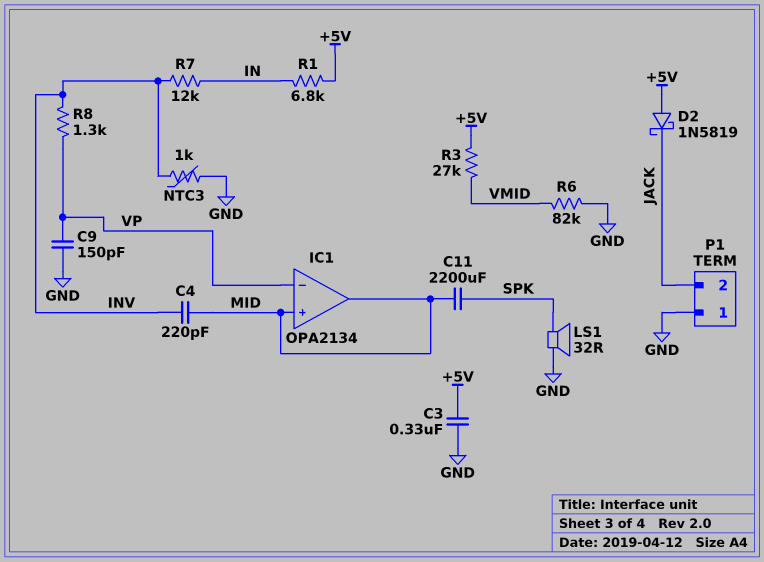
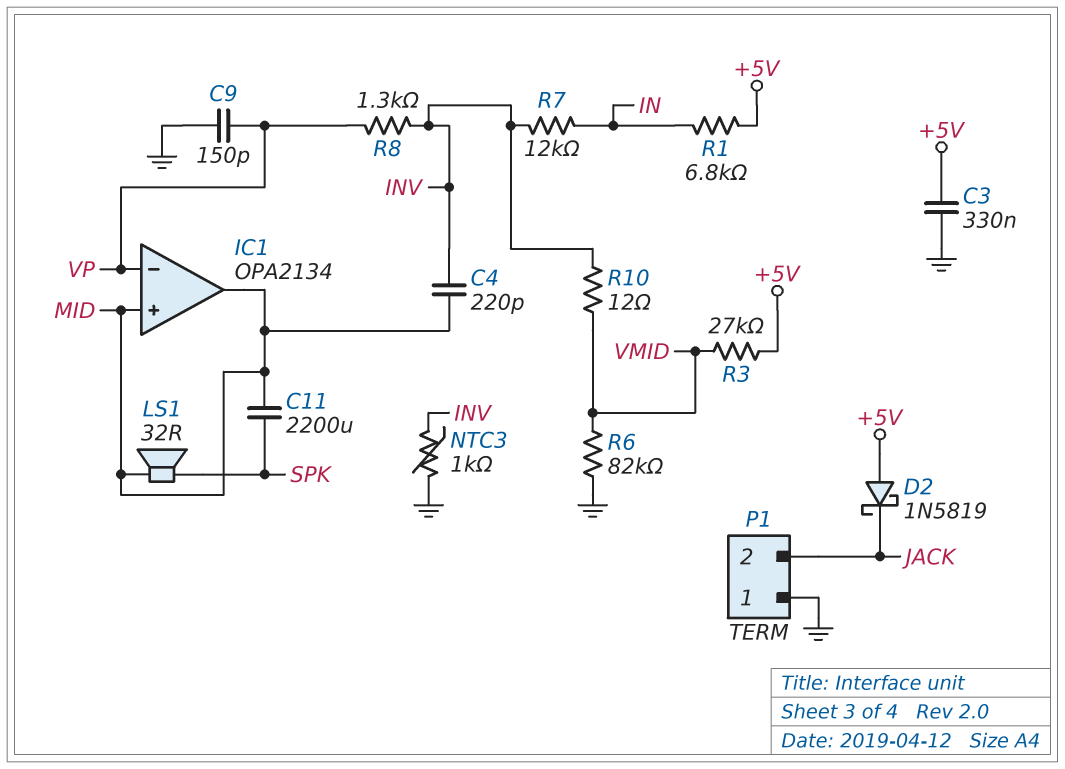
LS1: speaker 32R (GND, SPK) -> speaker 32R (MID, SPK)
R10: none -> 12 (INV, VMID)

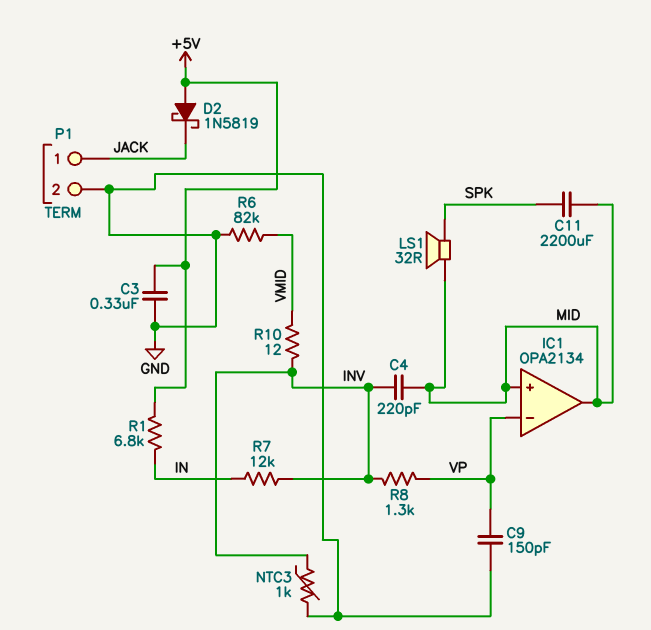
P1 pin 1: GND -> JACK
P1 pin 2: JACK -> GND
R3: 27k (+5V, VMID) -> none

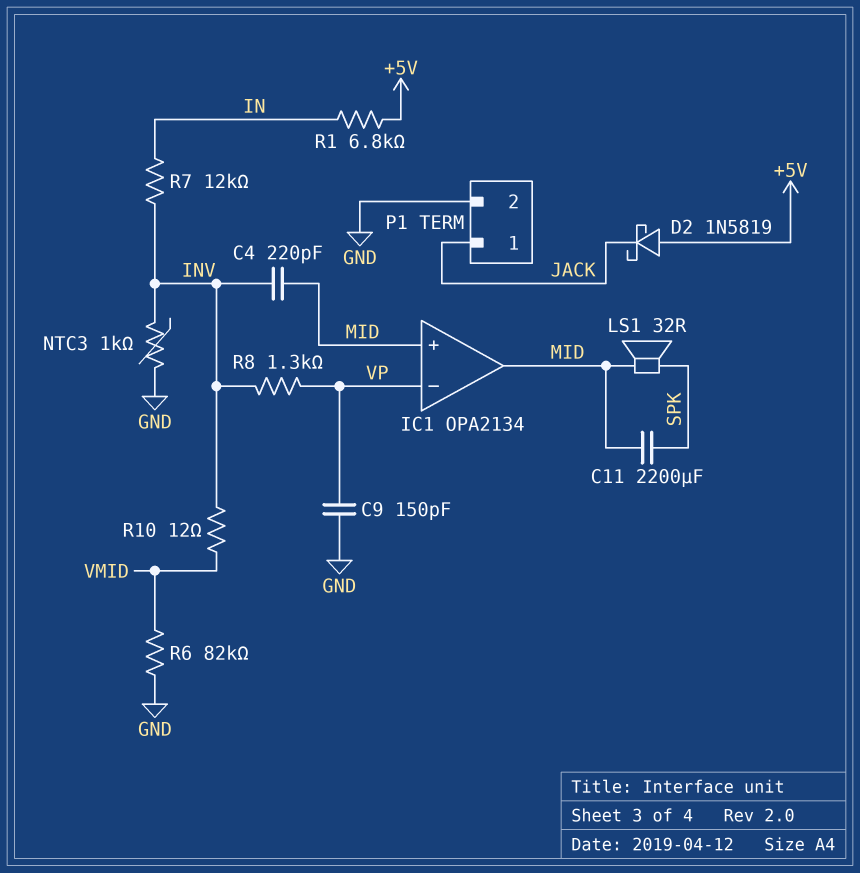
C3: 330nF (+5V, GND) -> none

